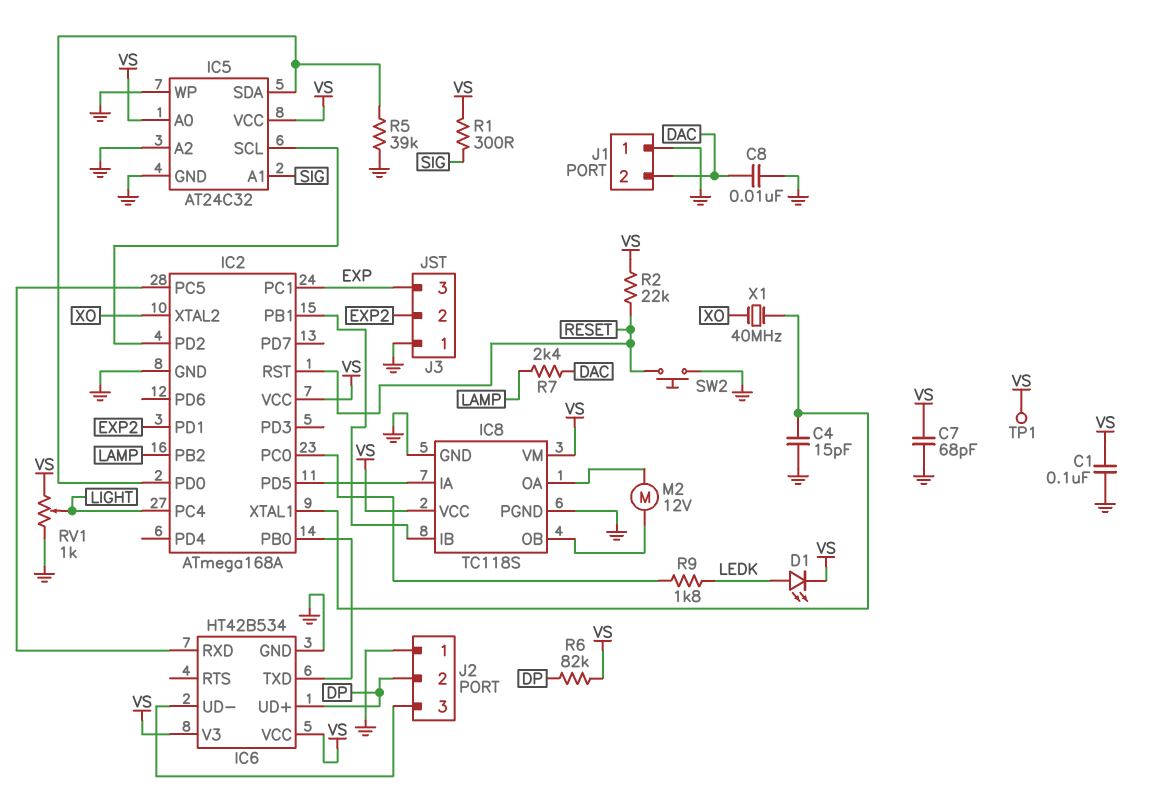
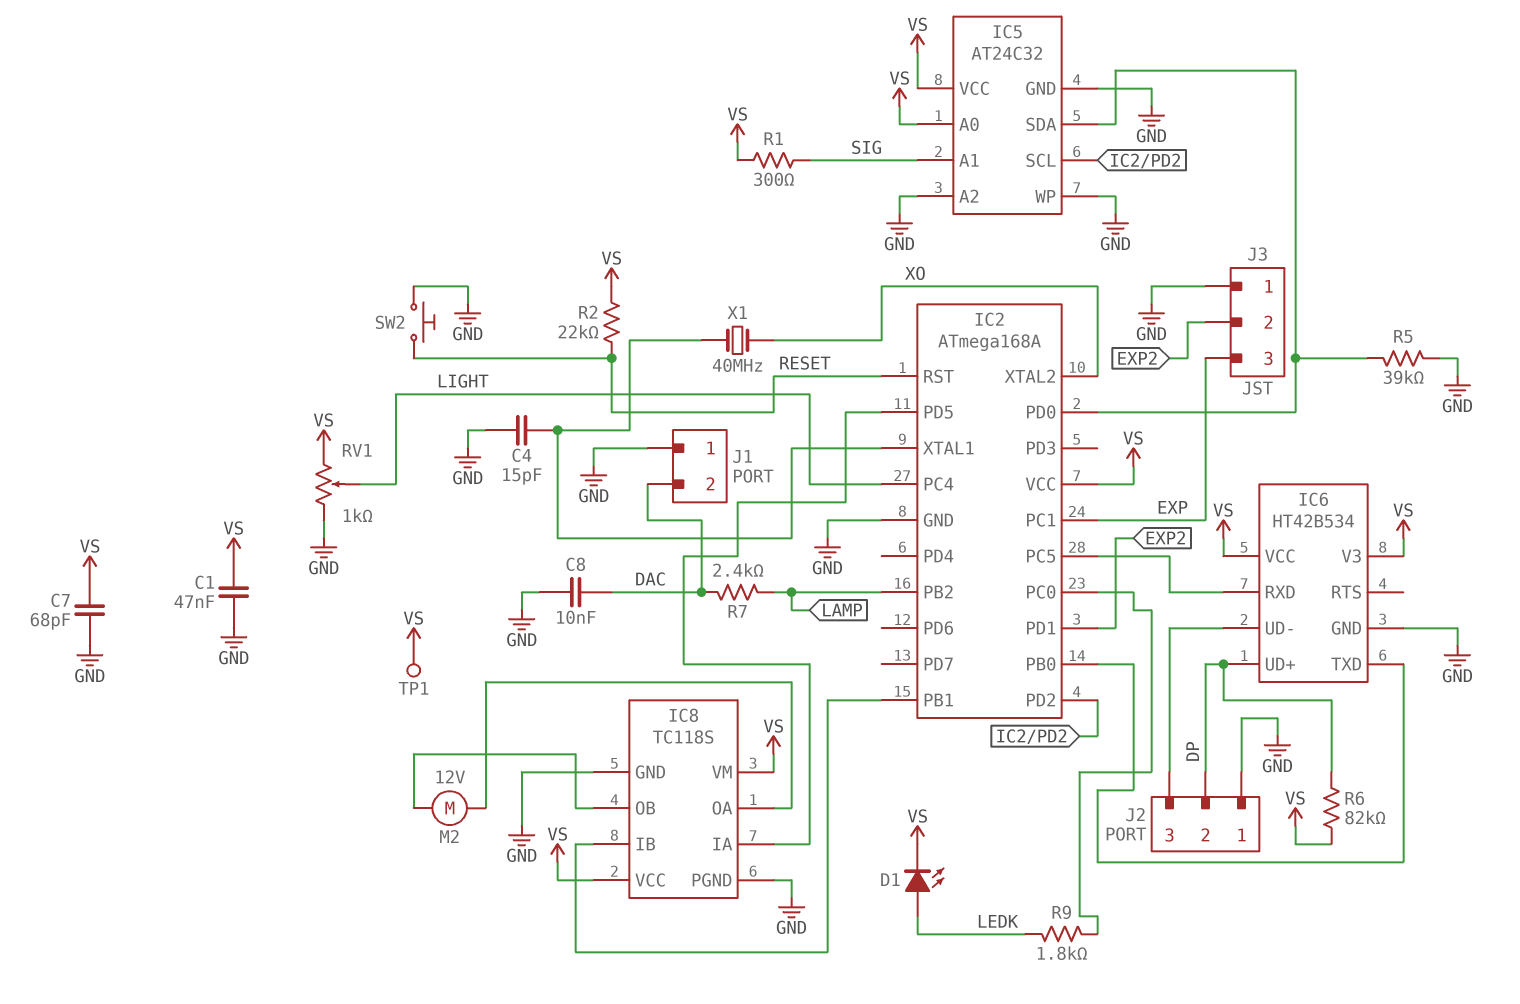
C1: 100nF (GND, VS) -> 47nF (GND, VS)

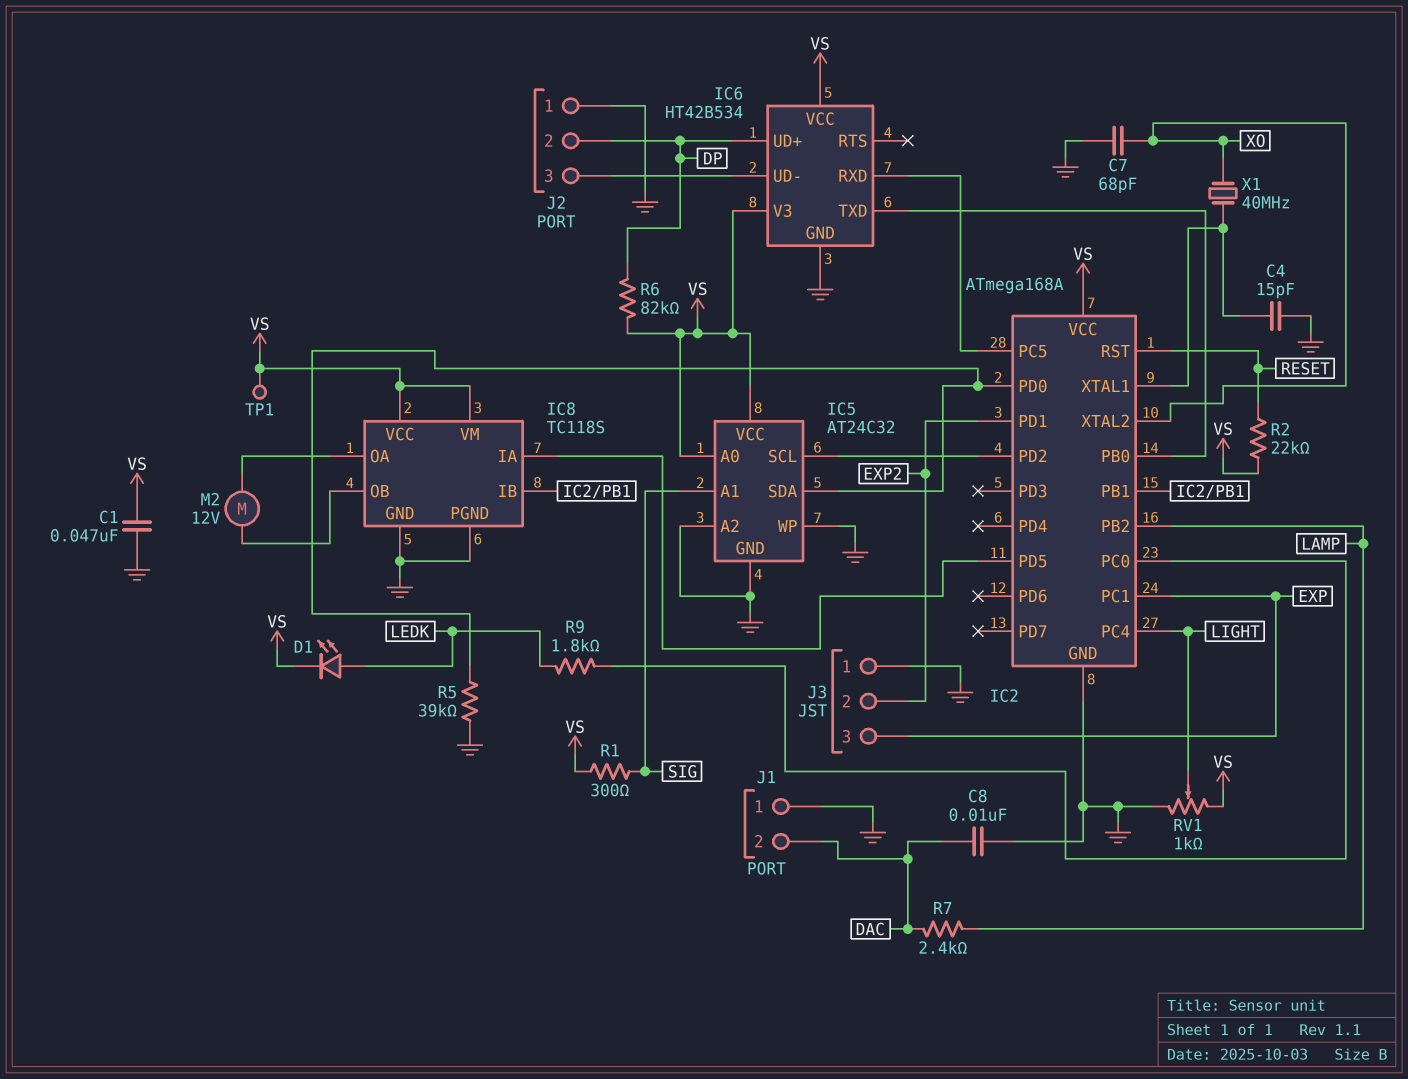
C7: 68pF (GND, VS) -> 68pF (GND, XO)
SW2: button (GND, RESET) -> none

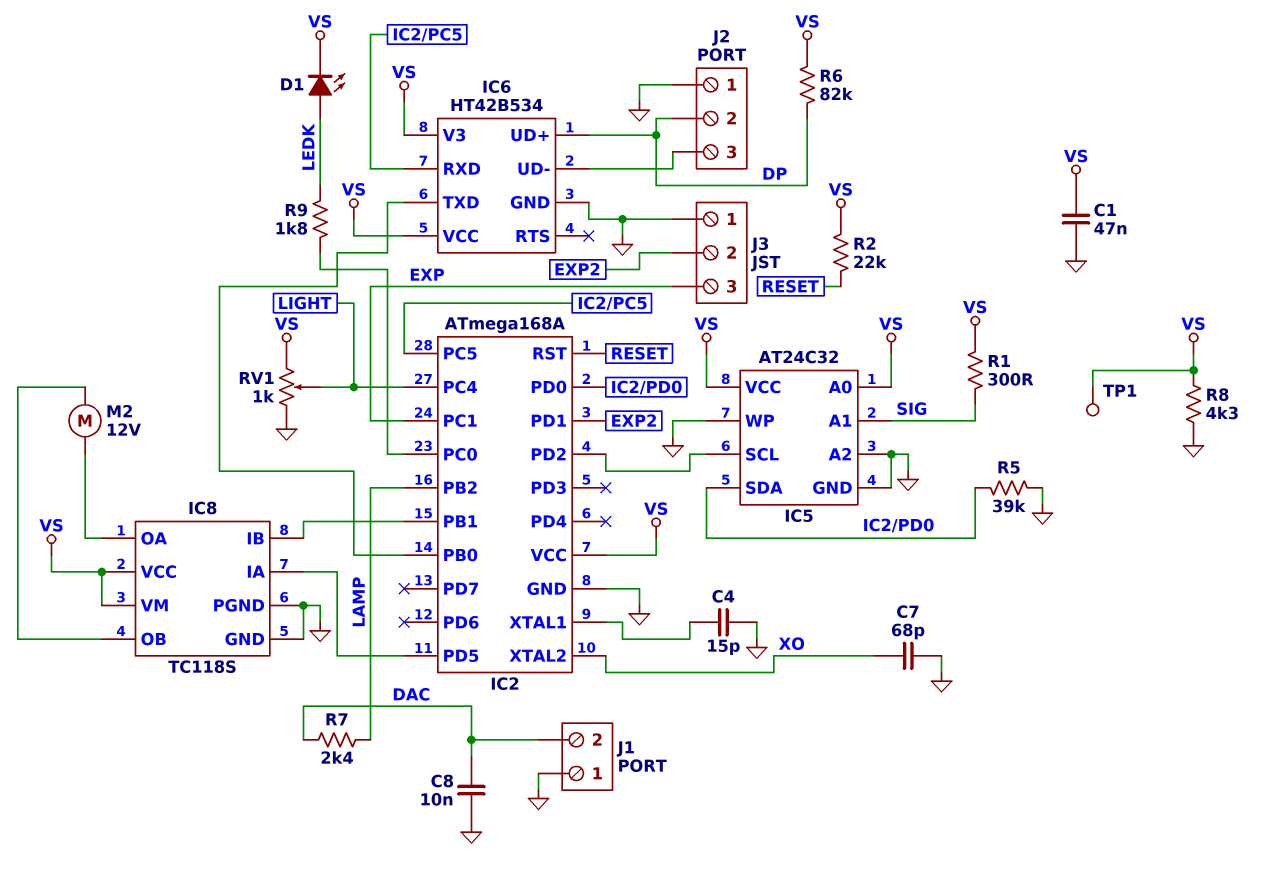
R8: none -> 4.3k (GND, VS)
X1: 40MHz (IC2/XTAL1, XO) -> none

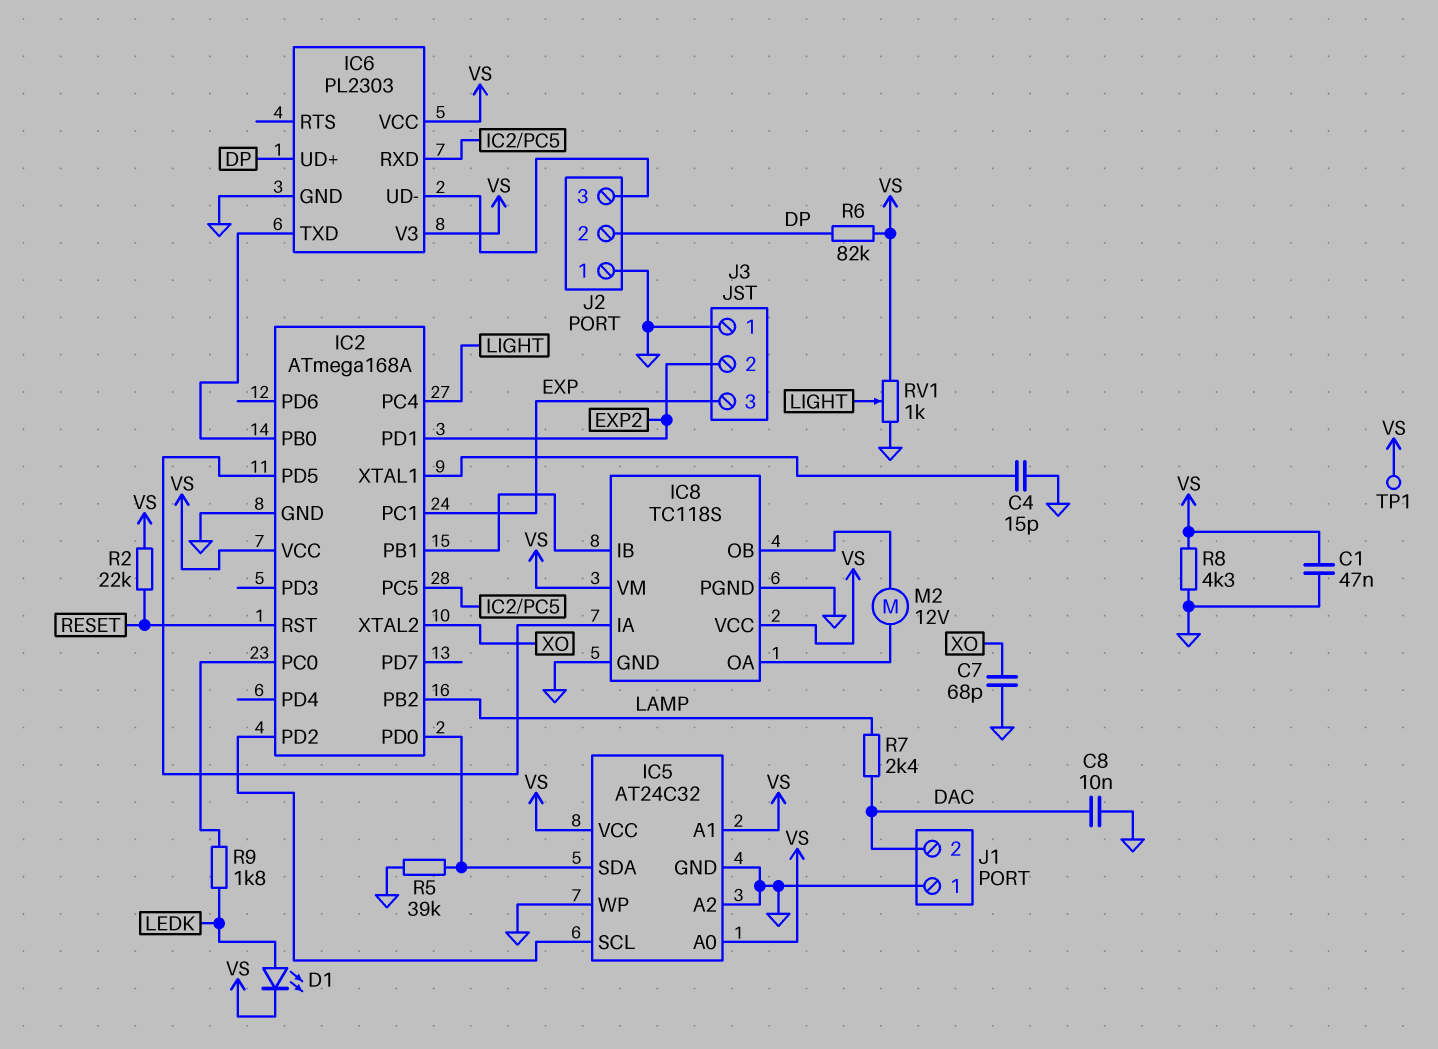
IC5 pin A1: SIG -> VS
IC6: HT42B534 -> PL2303
R1: 300 (SIG, VS) -> none

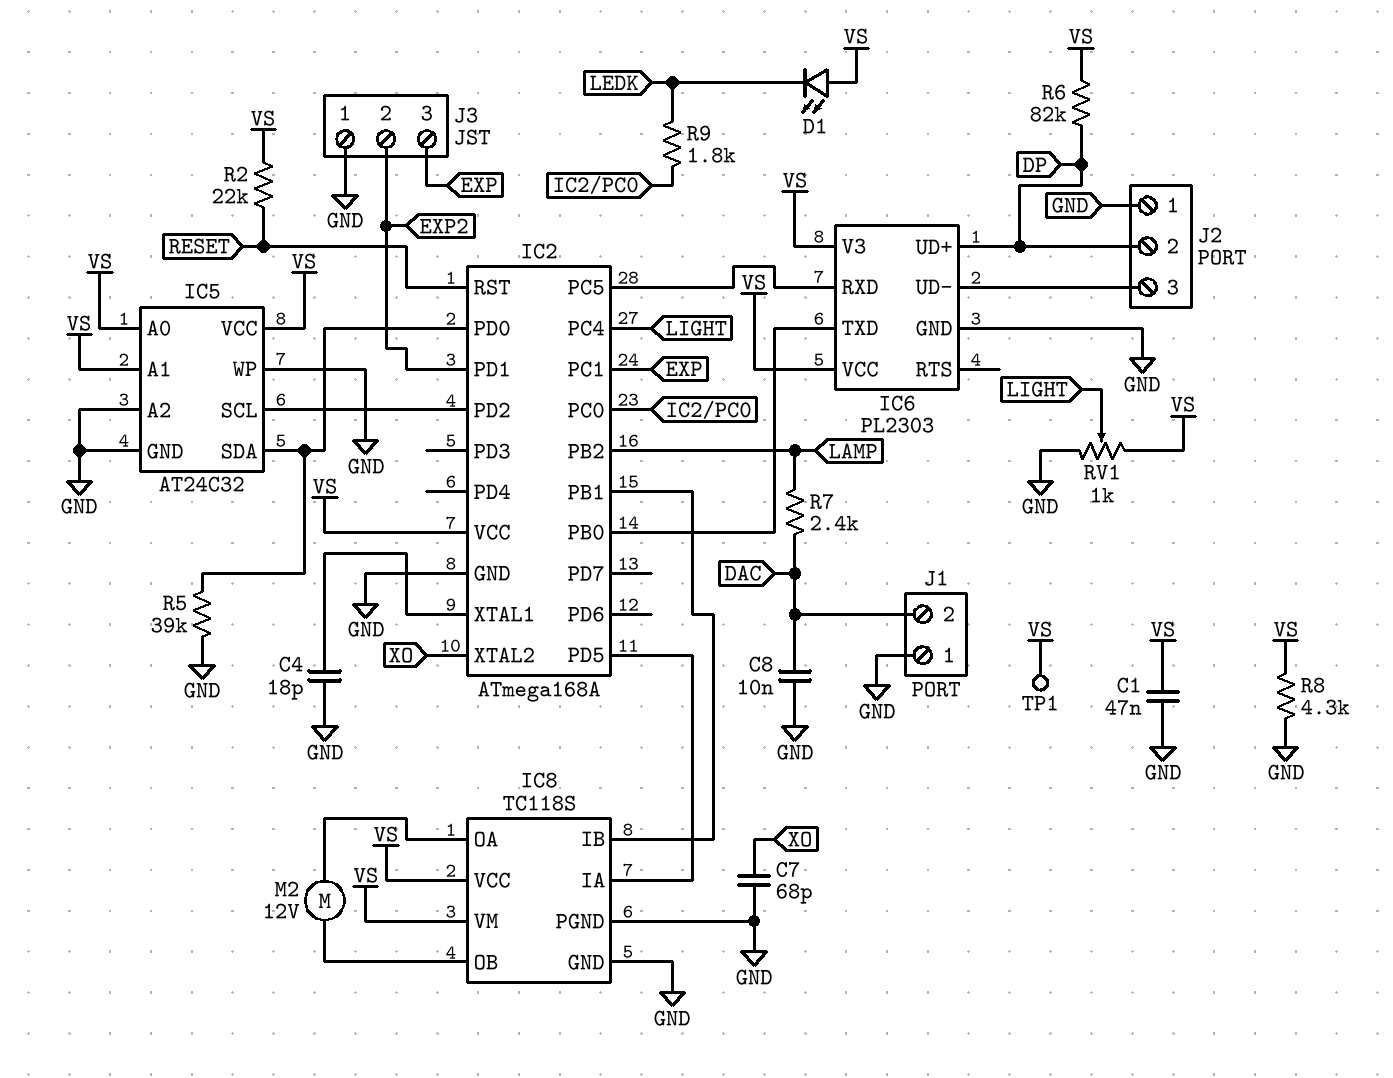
C4: 15pF (GND, IC2/XTAL1) -> 18pF (GND, IC2/XTAL1)
D1: LED (A LEDK, K VS) -> LED (A VS, K LEDK)

